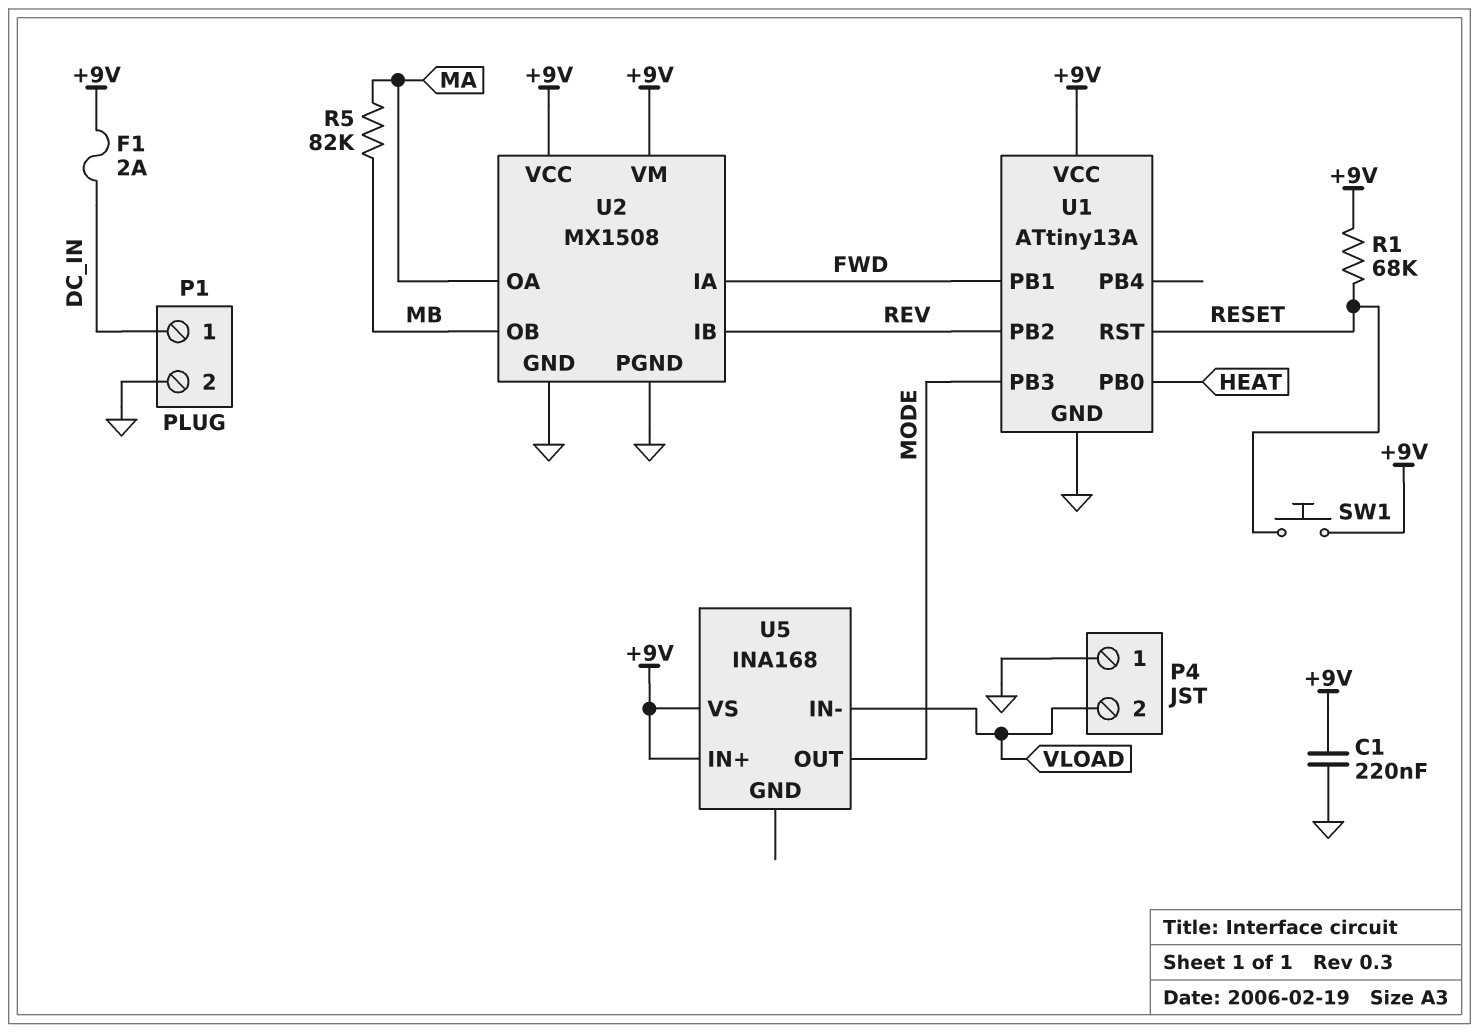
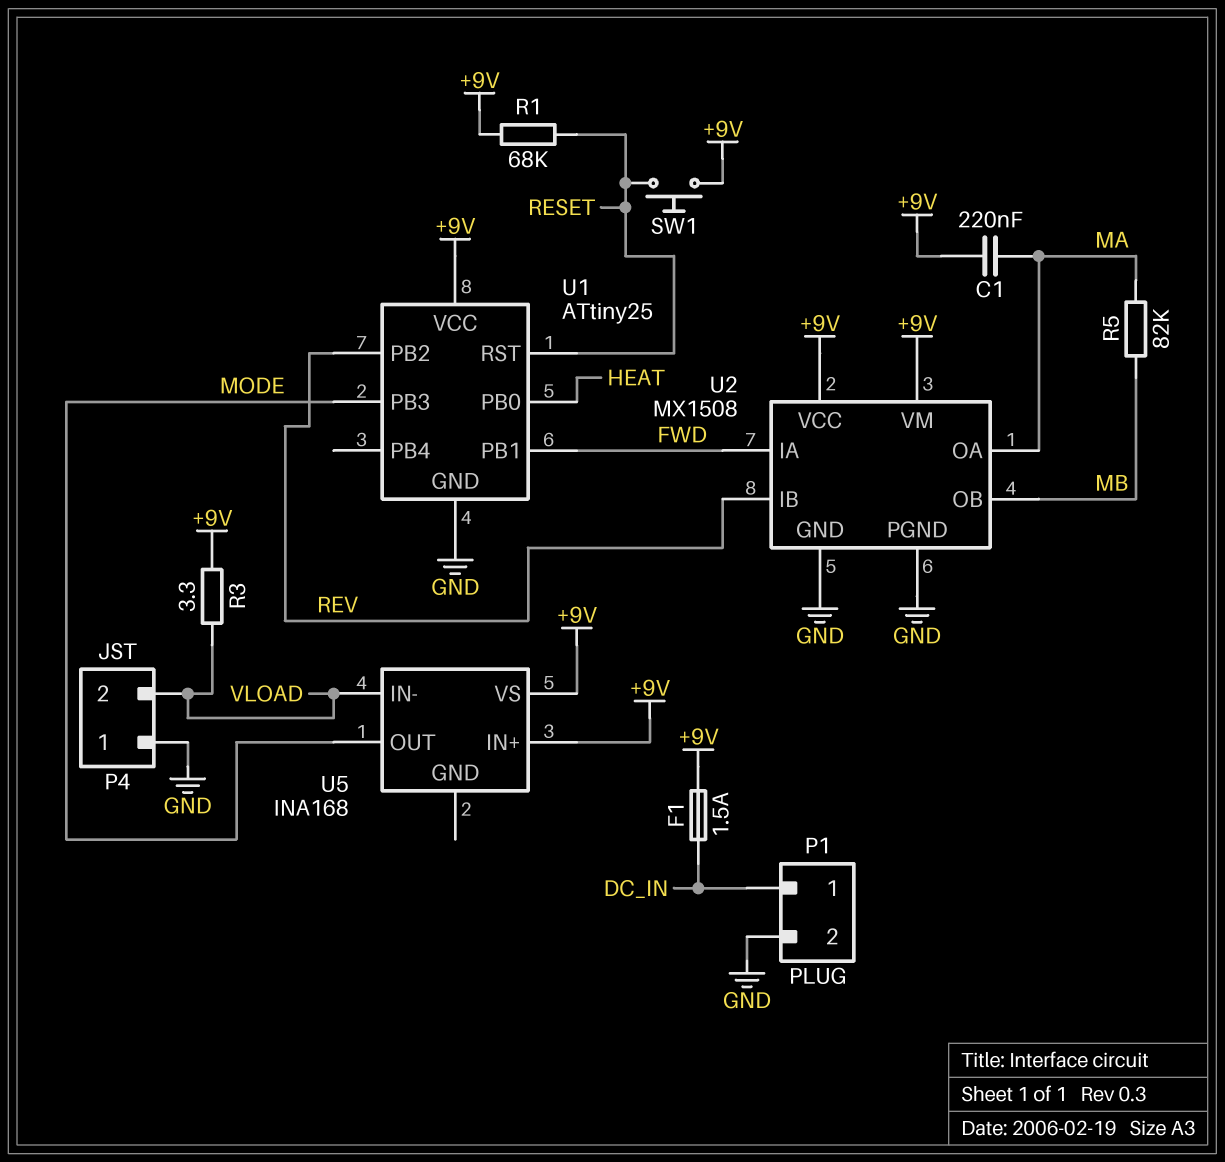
C1: 220nF (+9V, GND) -> 220nF (+9V, MA)
F1: 2A (+9V, DC_IN) -> 1.5A (+9V, DC_IN)
R3: none -> 3.3 (+9V, VLOAD)
U1: ATtiny13A -> ATtiny25

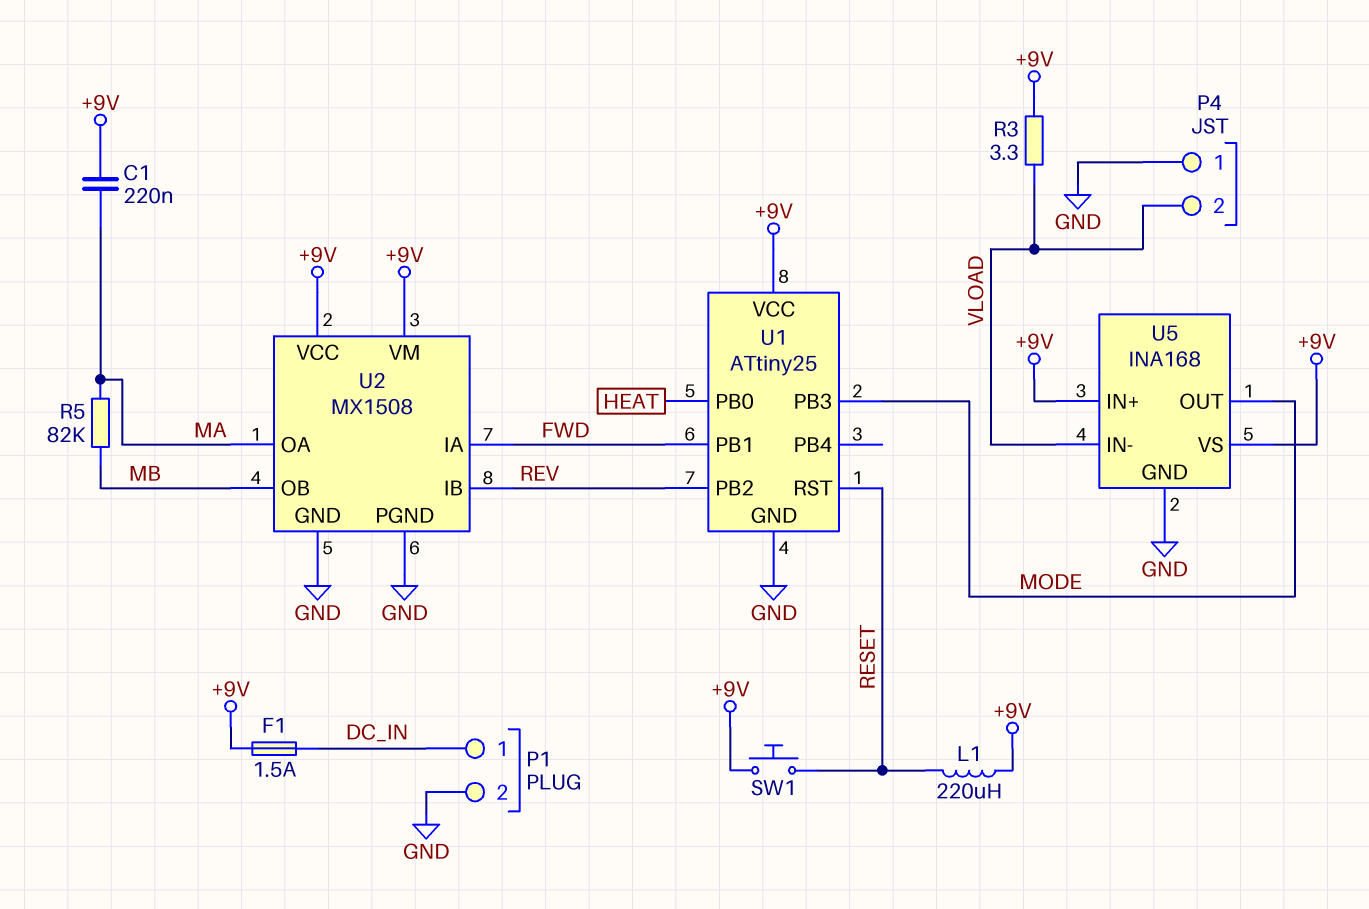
L1: none -> 220uH (+9V, RESET)
R1: 68k (+9V, RESET) -> none
U5 pin GND: none -> GND

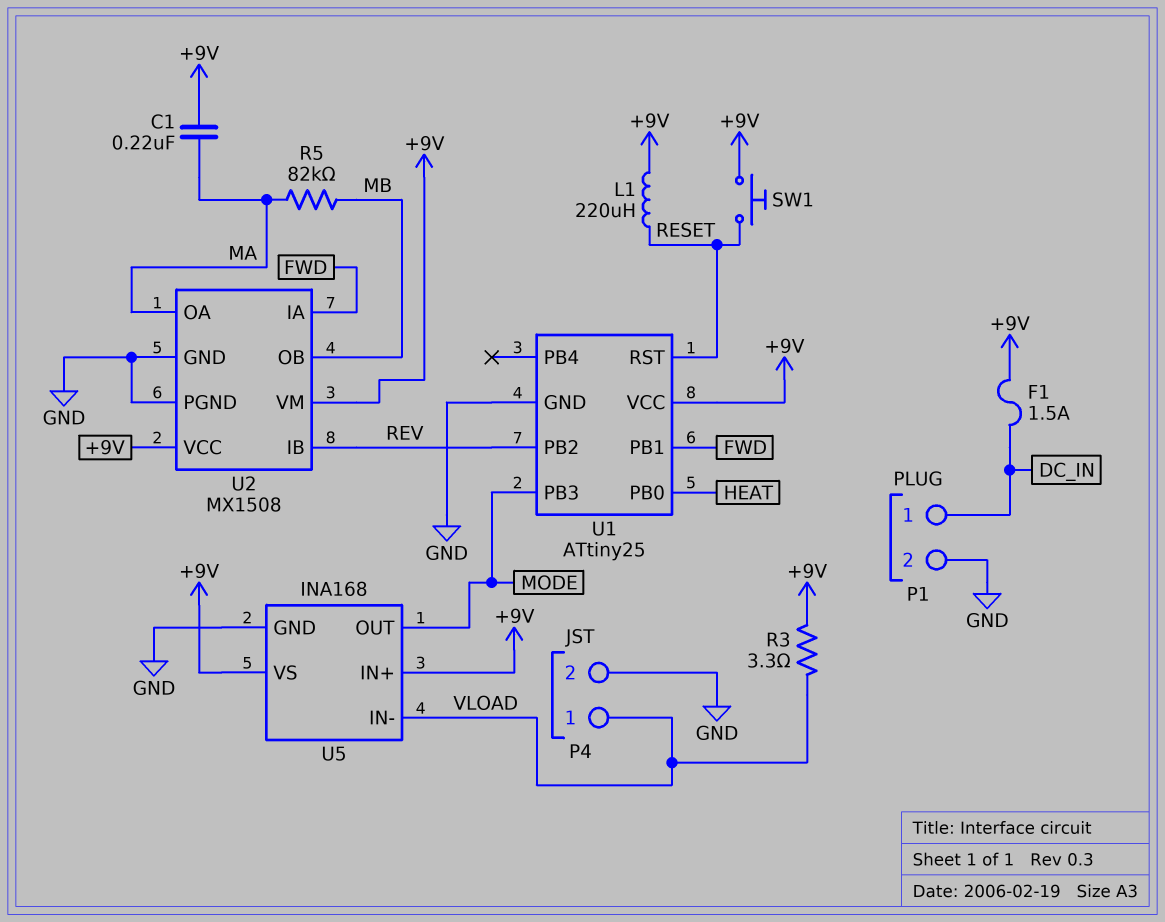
P4 pin 1: GND -> VLOAD
P4 pin 2: VLOAD -> GND

